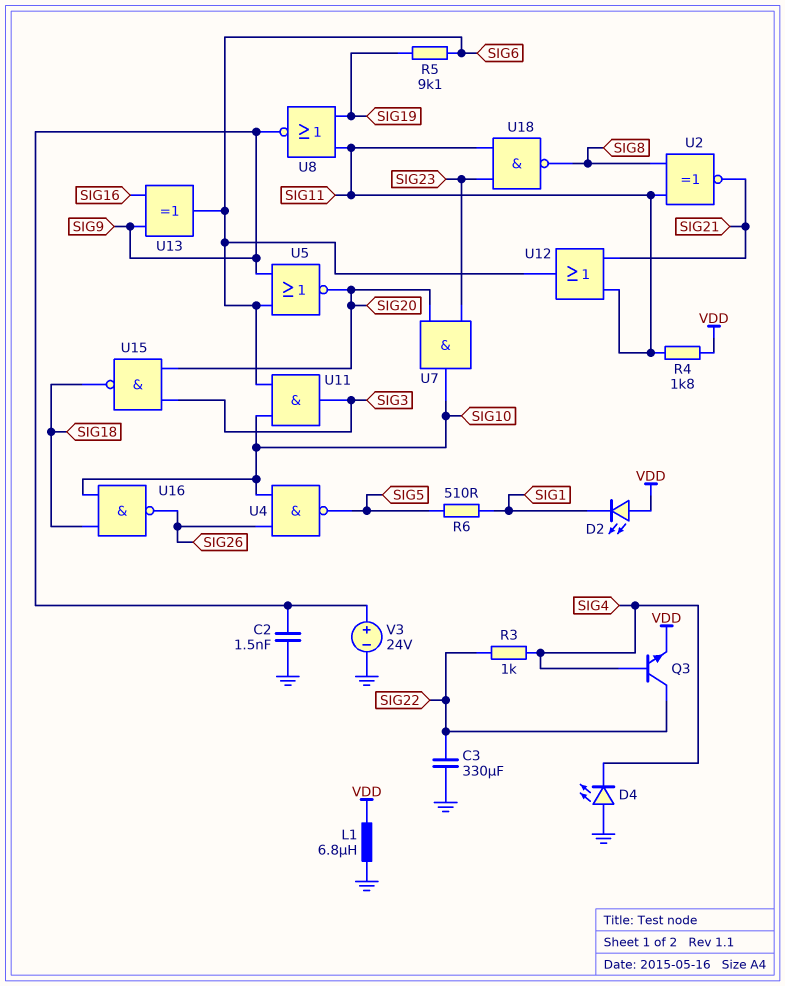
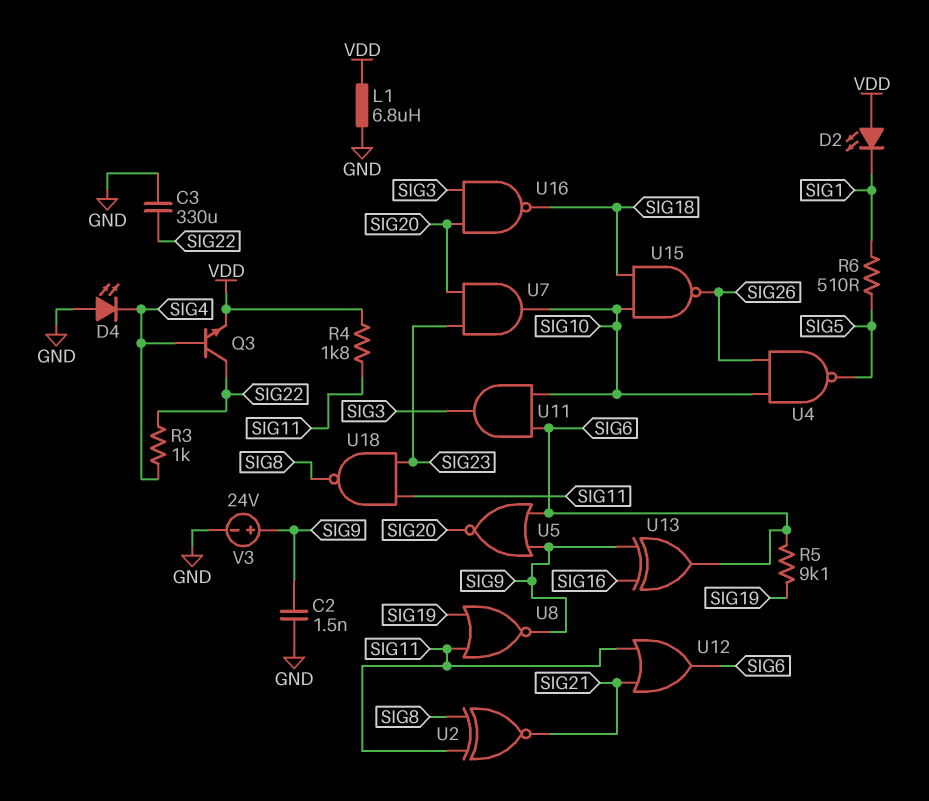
U15: NAND (in SIG3, in SIG20, out SIG18) -> NAND (in SIG10, in SIG18, out SIG26)
U16: NAND (in SIG10, in SIG18, out SIG26) -> NAND (in SIG3, in SIG20, out SIG18)

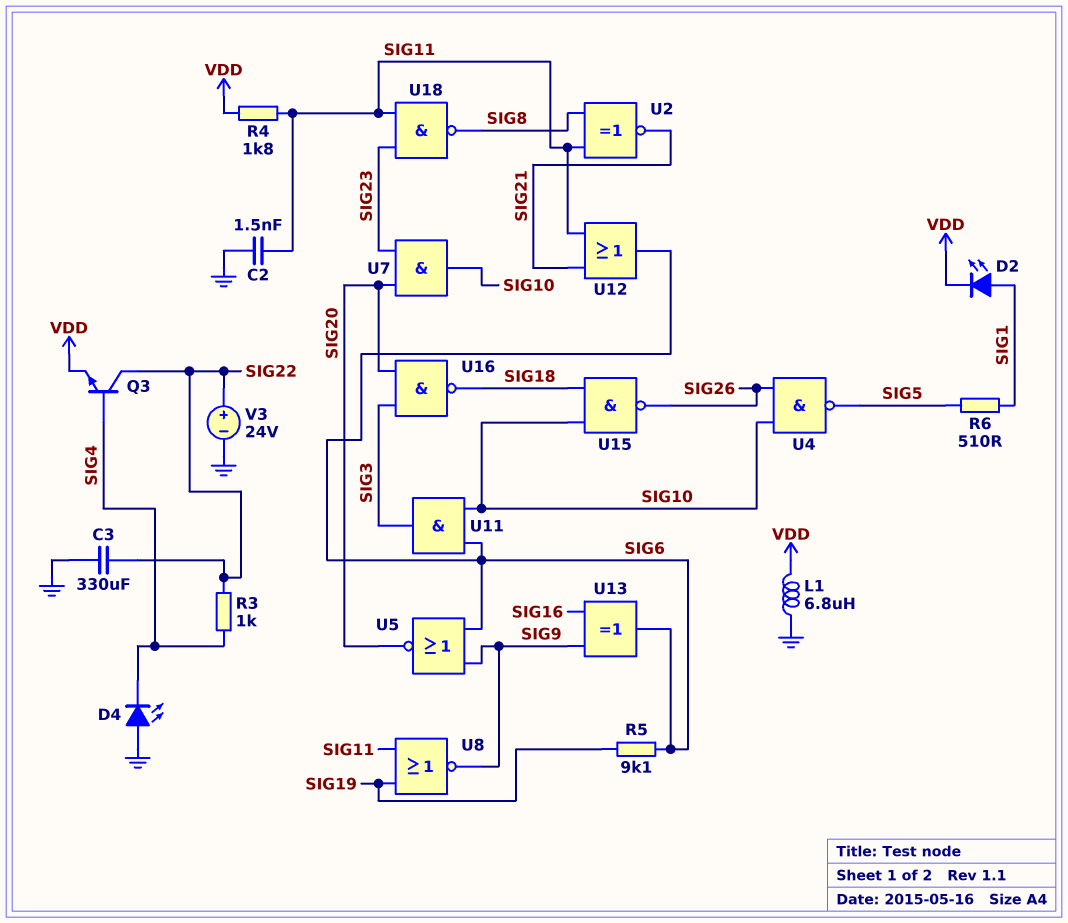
C2: 1.5nF (GND, SIG9) -> 1.5nF (GND, SIG11)
D2: LED (A VDD, K SIG1) -> LED (A SIG1, K VDD)
V3: 24V (plus SIG9, minus GND) -> 24V (plus SIG22, minus GND)

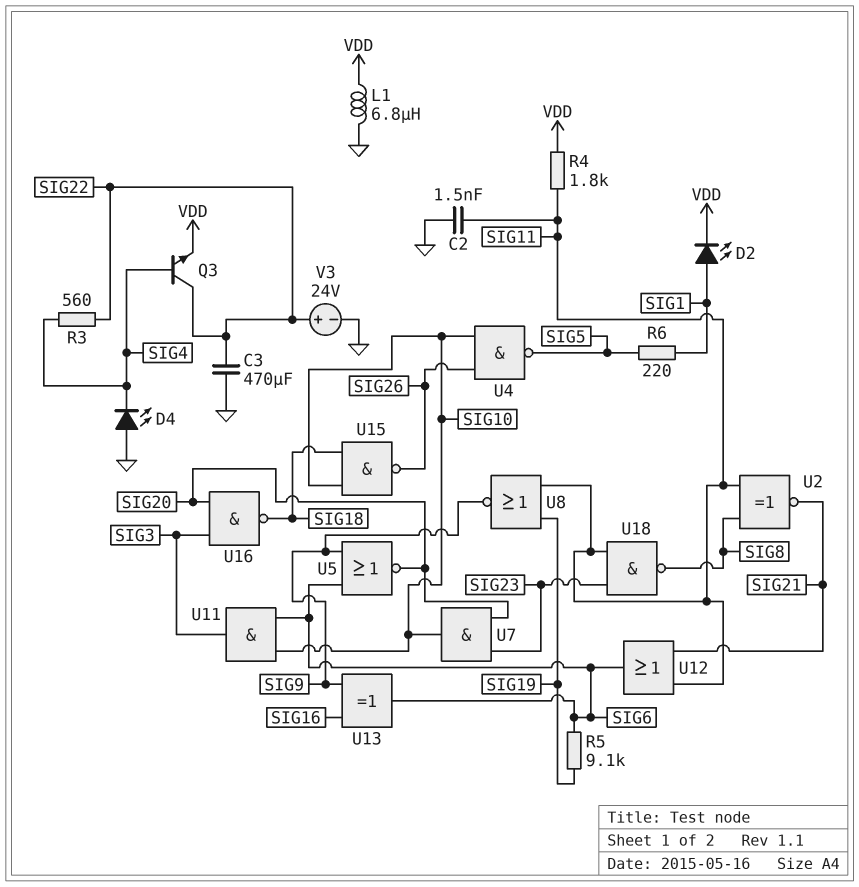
C3: 330uF (GND, SIG22) -> 470uF (GND, SIG22)
R3: 1k (SIG4, SIG22) -> 560 (SIG4, SIG22)
R6: 510 (SIG1, SIG5) -> 220 (SIG1, SIG5)

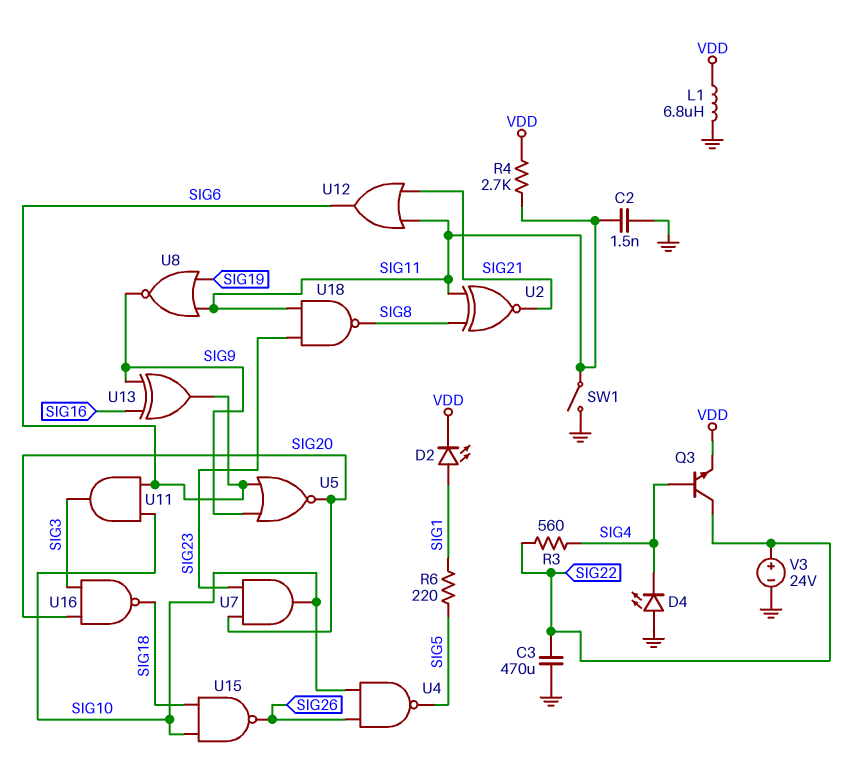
R4: 1.8k (SIG11, VDD) -> 2.7k (SIG11, VDD)
R5: 9.1k (SIG6, SIG19) -> none
SW1: none -> switch (GND, SIG11)

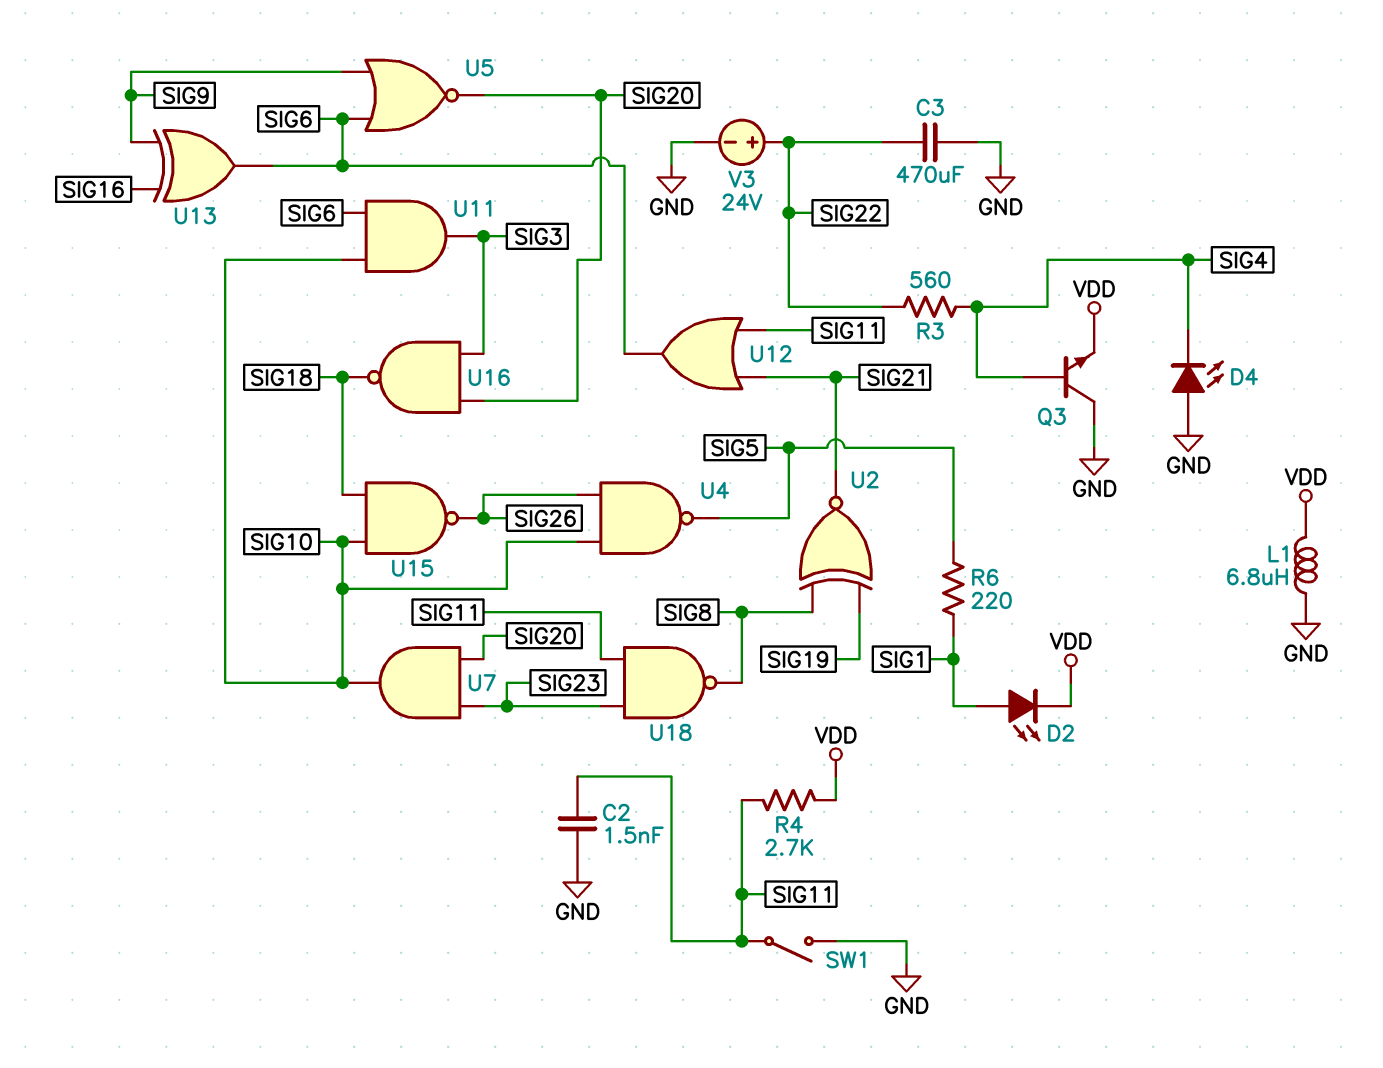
Q3: NPN (B SIG4, C SIG22, E VDD) -> NPN (B SIG4, C GND, E VDD)
U2: XNOR (in SIG8, in SIG11, out SIG21) -> XNOR (in SIG8, in SIG19, out SIG21)
U8: NOR (in SIG11, in SIG19, out SIG9) -> none

